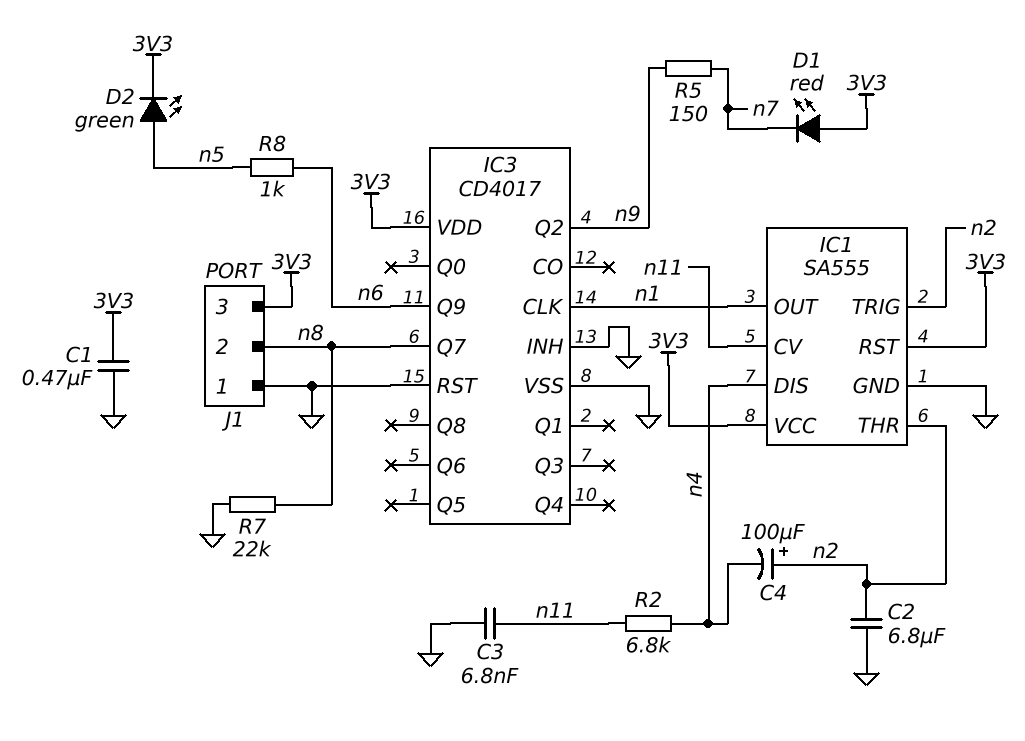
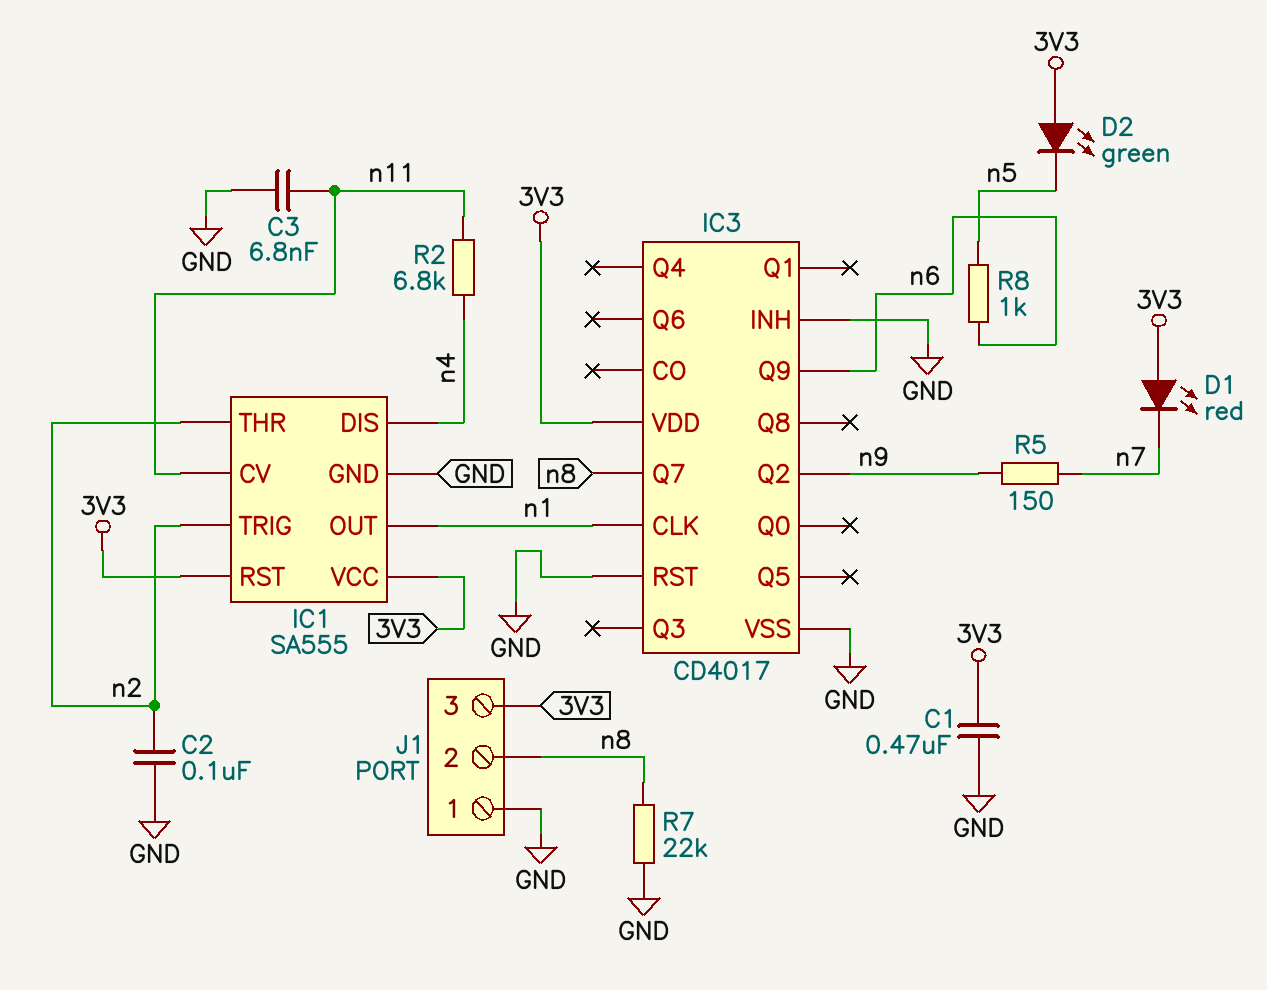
C2: 6.8uF (GND, n2) -> 100nF (GND, n2)
C4: 100uF (plus n2, minus n4) -> none
D2: LED green (A n5, K 3V3) -> LED green (A 3V3, K n5)

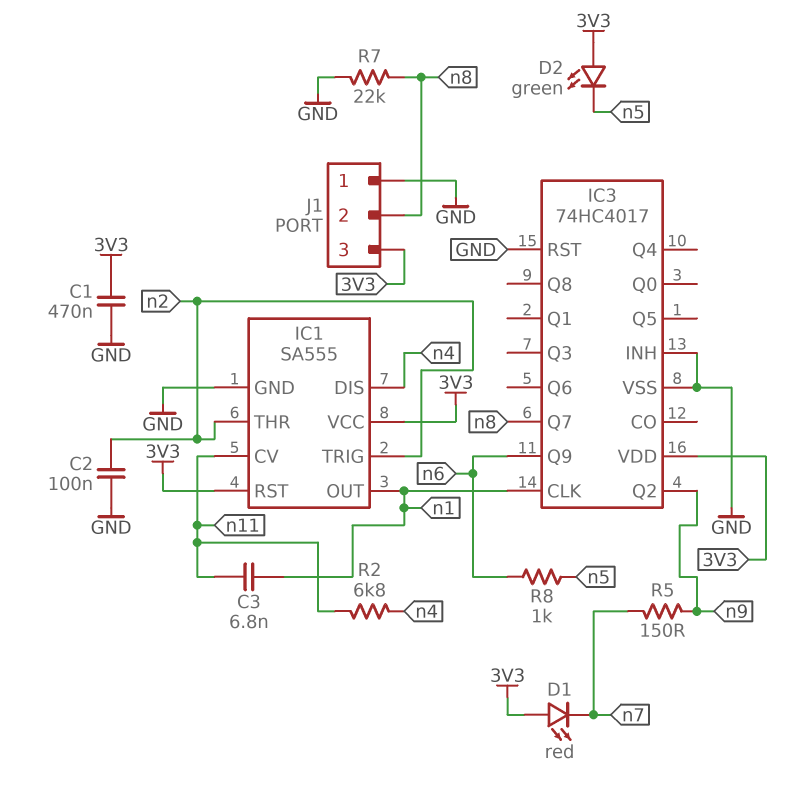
C3: 6.8nF (GND, n11) -> 6.8nF (n1, n11)
IC3: CD4017 -> 74HC4017

